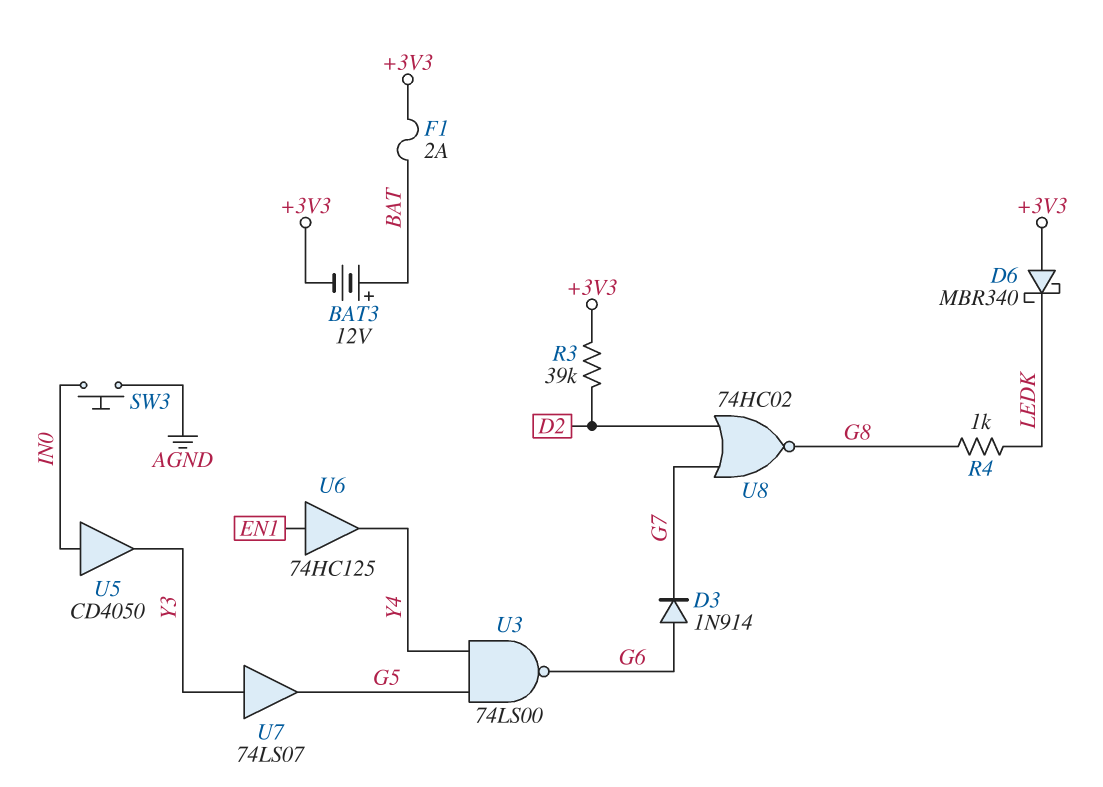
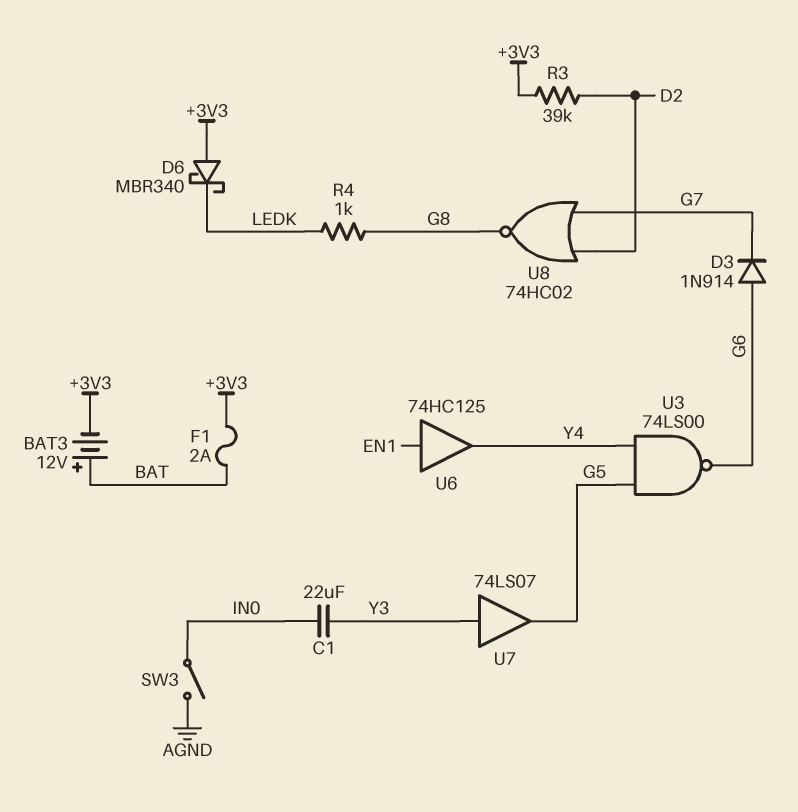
C1: none -> 22uF (IN0, Y3)
SW3: button (AGND, IN0) -> switch (AGND, IN0)
U5: buffer CD4050 (in IN0, out Y3) -> none

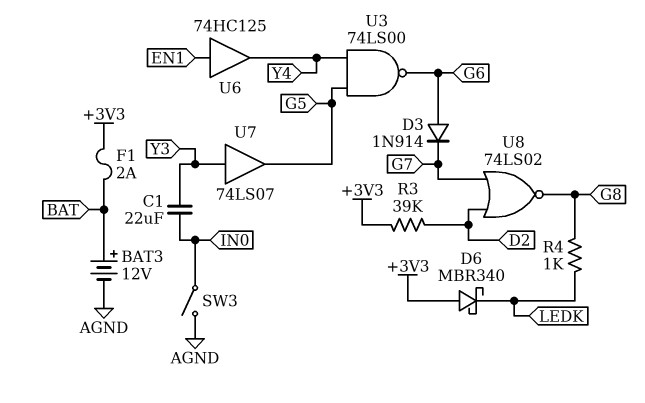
BAT3: 12V (plus BAT, minus +3V3) -> 12V (plus BAT, minus AGND)
U8: NOR 74HC02 (in D2, in G7, out G8) -> NOR 74LS02 (in D2, in G7, out G8)

